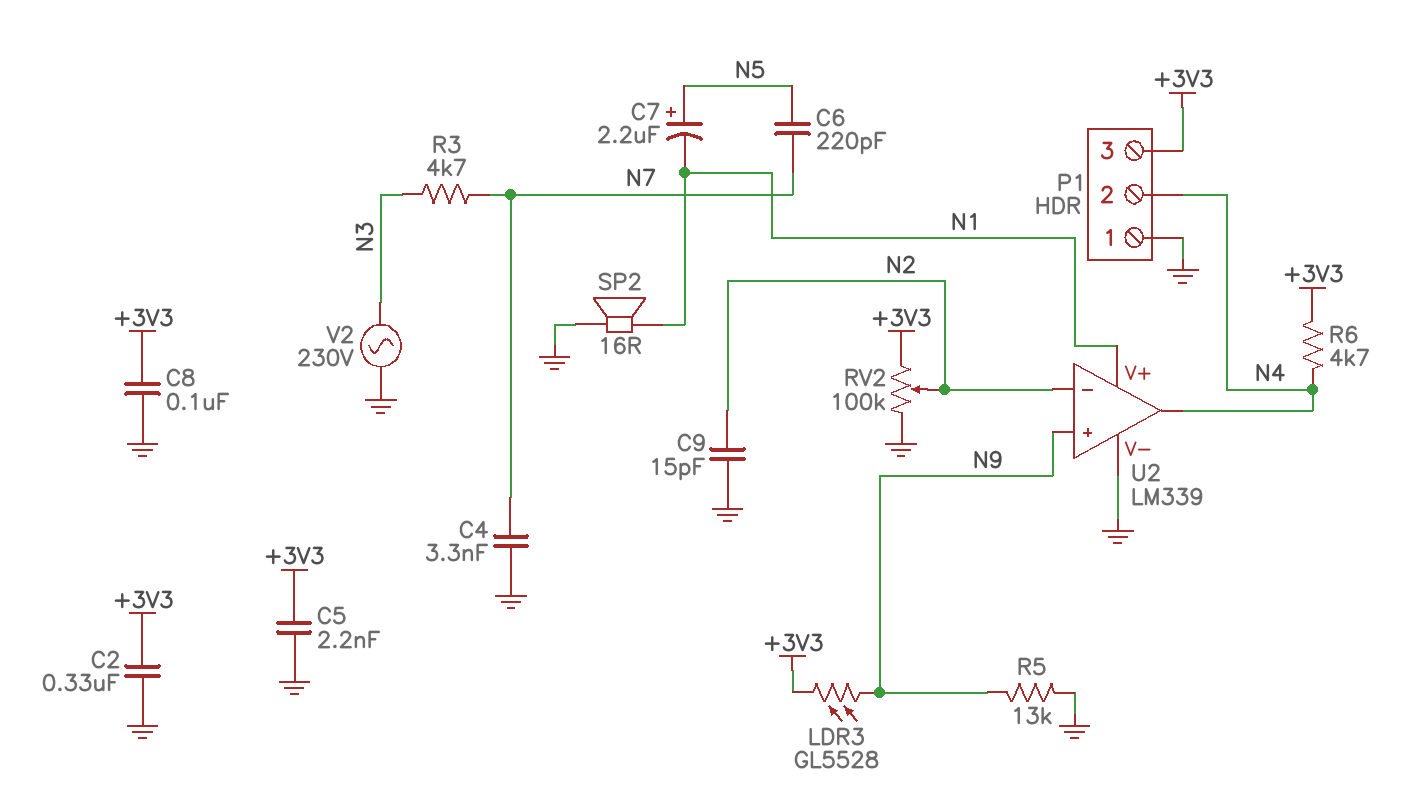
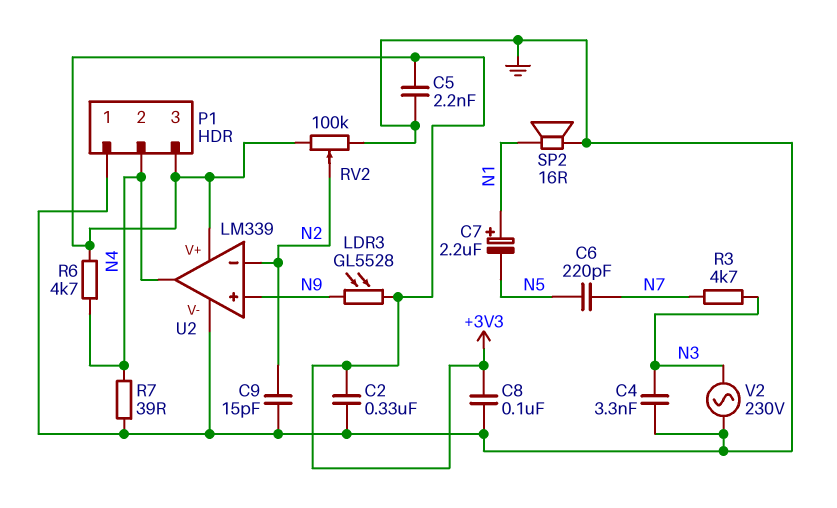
C4: 3.3nF (GND, N7) -> 3.3nF (GND, N3)
C7: 2.2uF (plus N5, minus N1) -> 2.2uF (plus N1, minus N5)
R5: 13k (GND, N9) -> none
R7: none -> 39 (GND, N4)
U2 pin V+: N1 -> +3V3

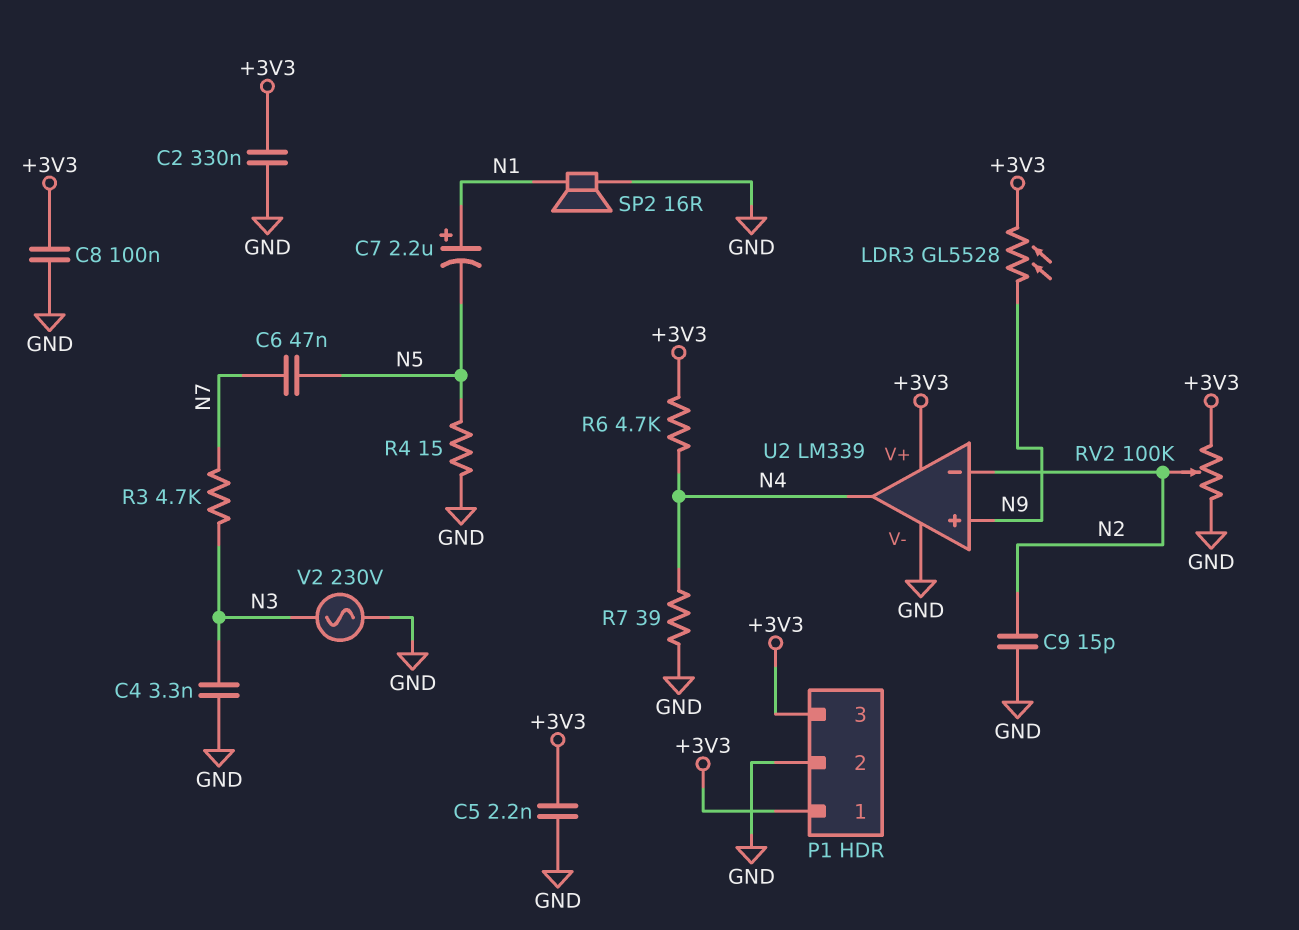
C6: 220pF (N5, N7) -> 47nF (N5, N7)
P1 pin 1: GND -> +3V3
P1 pin 2: N4 -> GND
R4: none -> 15 (GND, N5)

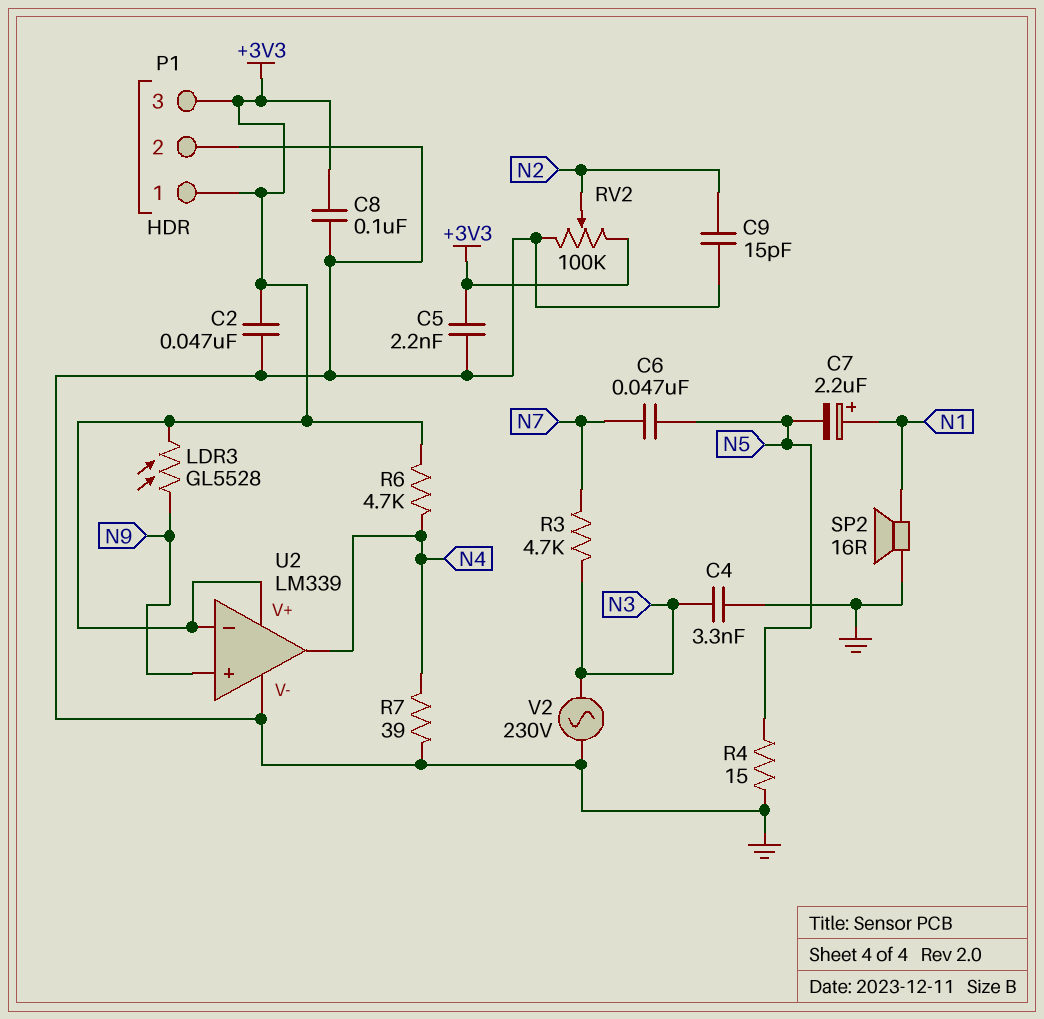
C2: 330nF (+3V3, GND) -> 47nF (+3V3, GND)
U2 pin in-: N2 -> +3V3

